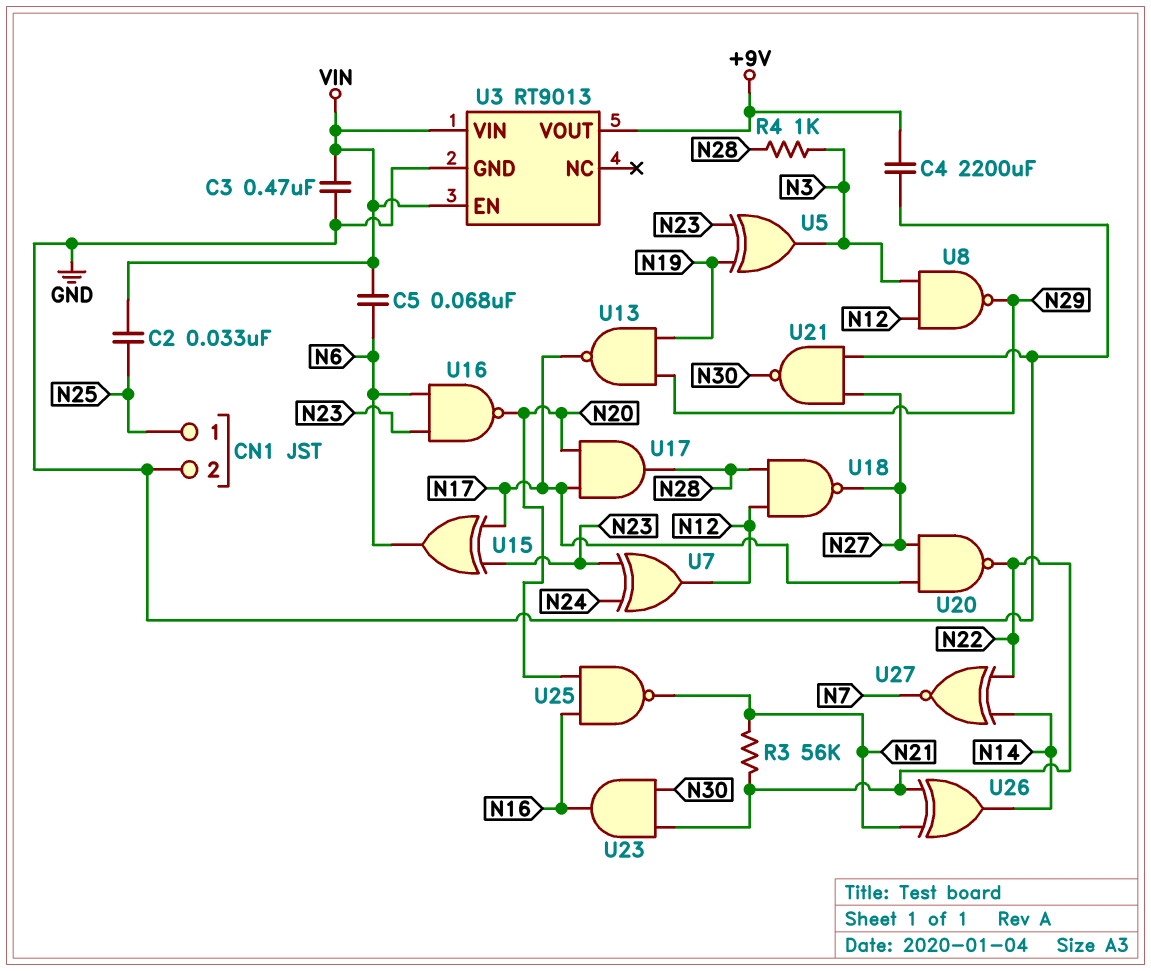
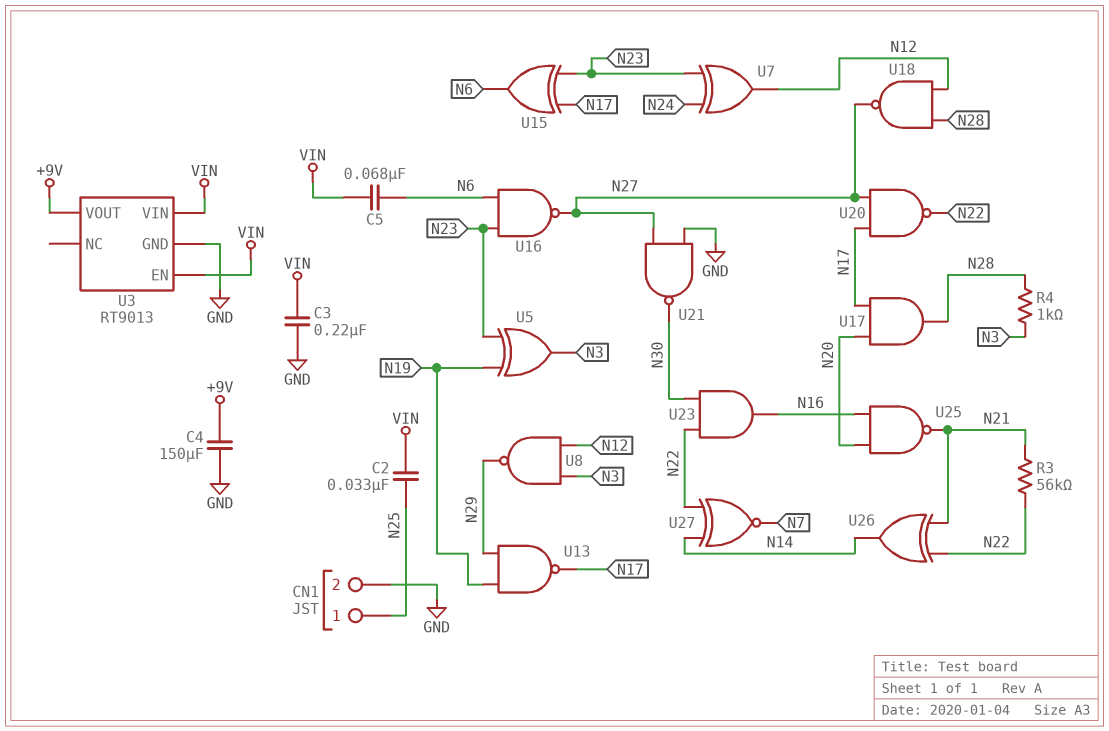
C3: 470nF (GND, VIN) -> 220nF (GND, VIN)
C4: 2200uF (+9V, GND) -> 150uF (+9V, GND)
U16: NAND (in N6, in N23, out N20) -> NAND (in N6, in N23, out N27)

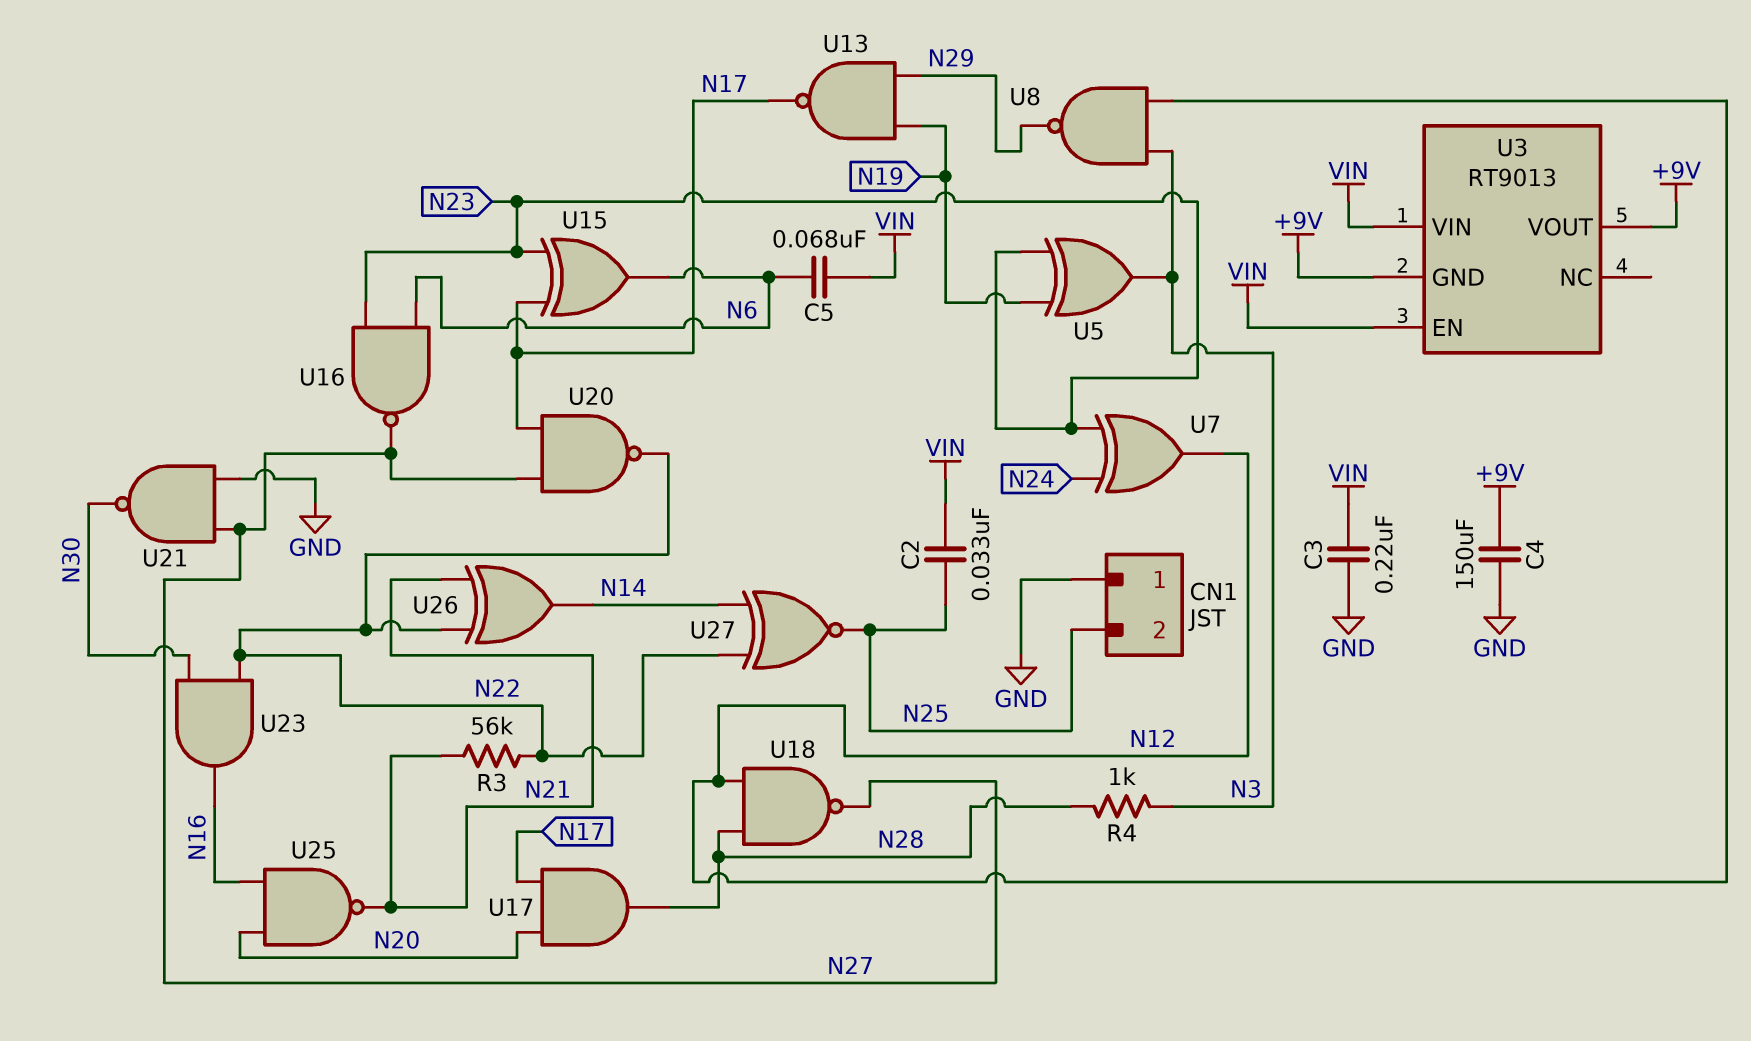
CN1 pin 1: N25 -> GND
CN1 pin 2: GND -> N25
U3 pin GND: GND -> +9V
U27: XNOR (in N14, in N22, out N7) -> XNOR (in N14, in N22, out N25)

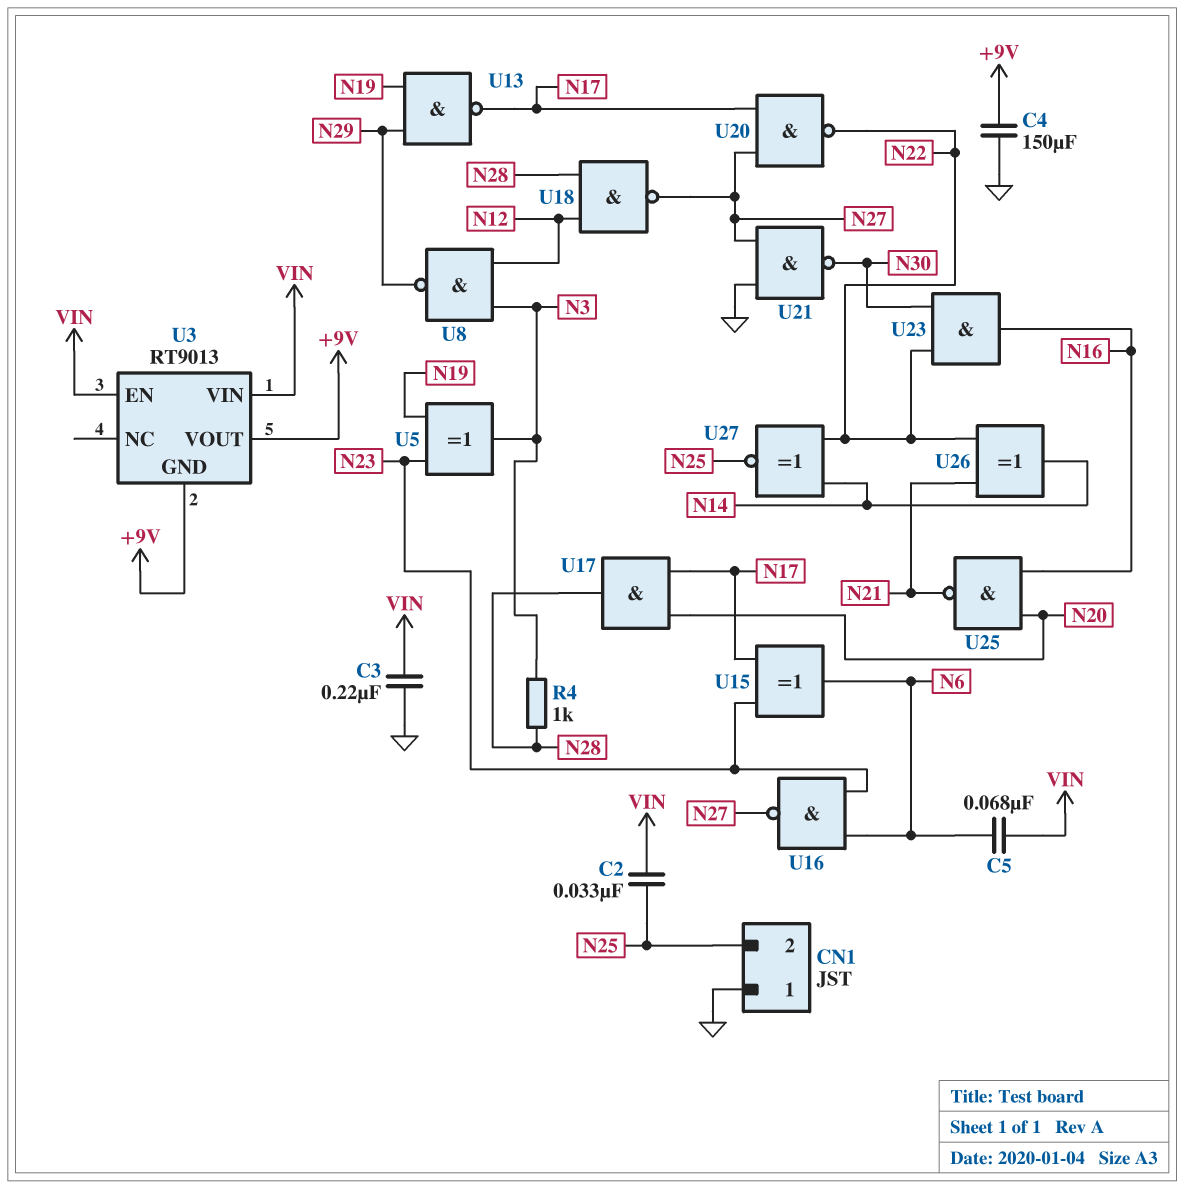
R3: 56k (N21, N22) -> none
U7: XOR (in N23, in N24, out N12) -> none

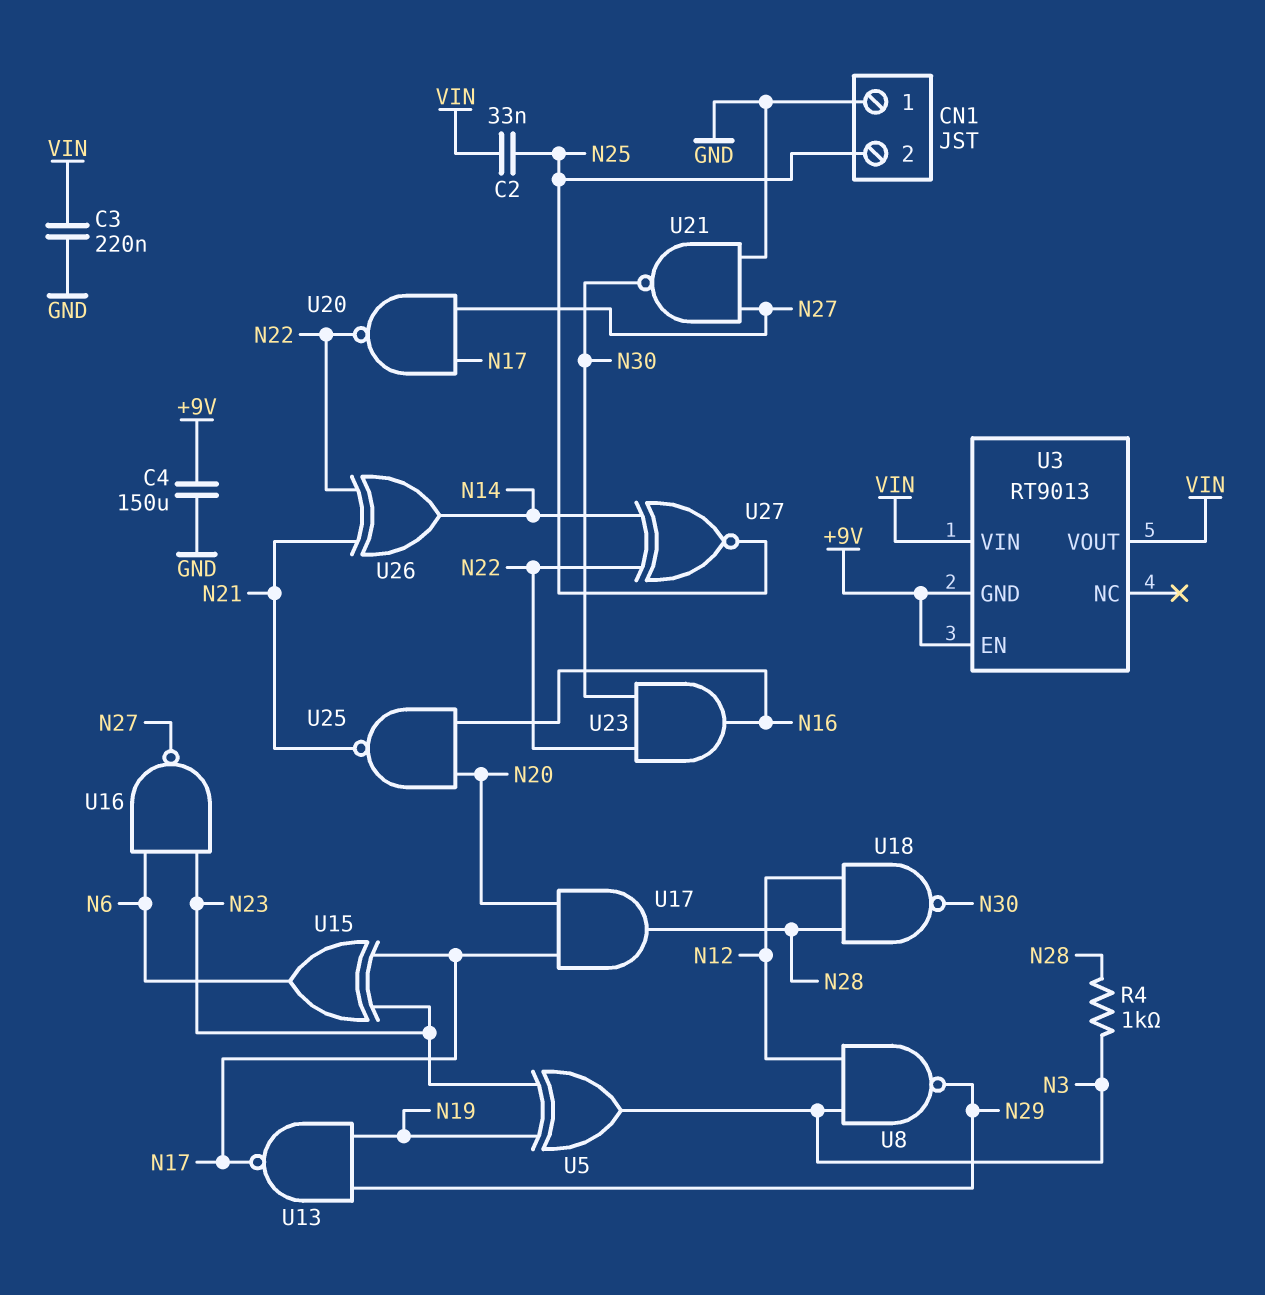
C5: 68nF (N6, VIN) -> none
U3 pin EN: VIN -> +9V
U3 pin VOUT: +9V -> VIN
U18: NAND (in N12, in N28, out N27) -> NAND (in N12, in N28, out N30)

